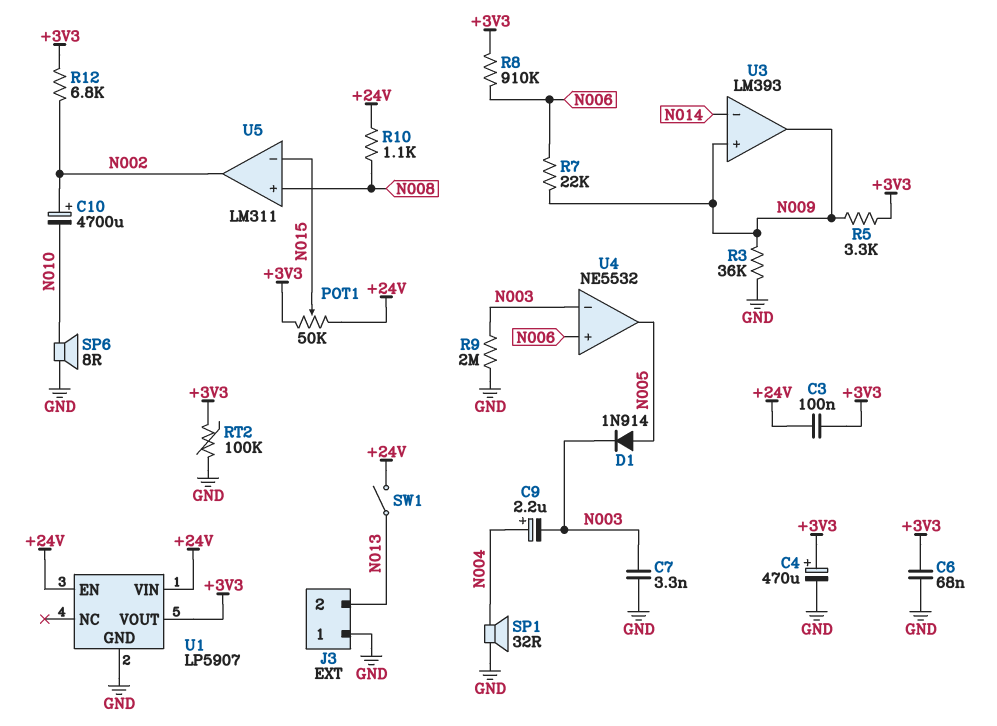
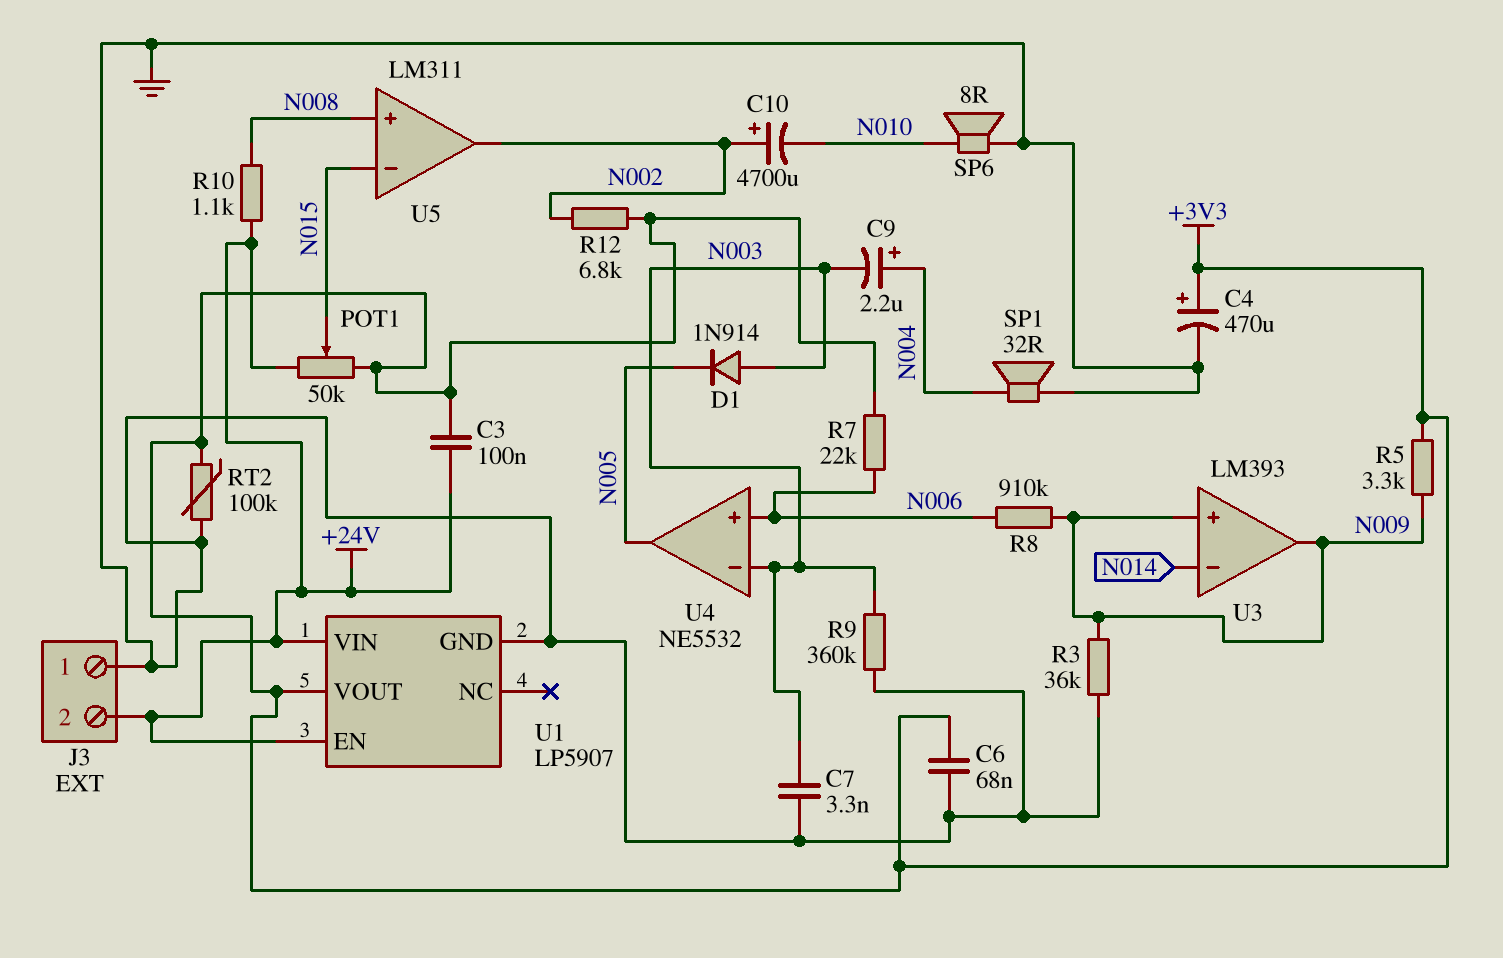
D1: diode 1N914 (A N005, K N003) -> diode 1N914 (A N003, K N005)
J3 pin 2: N013 -> +24V
R7: 22k (N006, N009) -> 22k (+3V3, N006)
R8: 910k (+3V3, N006) -> 910k (N006, N009)
R9: 2M (GND, N003) -> 360k (GND, N003)
SW1: switch (+24V, N013) -> none

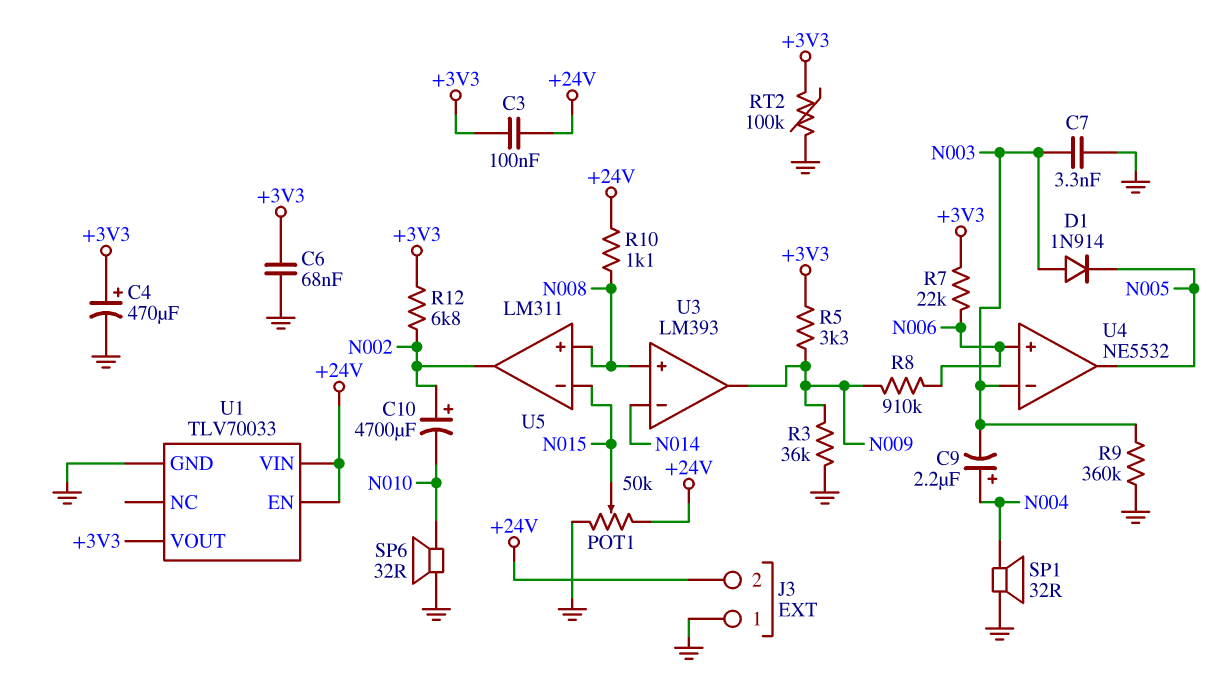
POT1: 50k (+3V3, +24V, wiper N015) -> 50k (+24V, GND, wiper N015)
SP6: speaker 8R (GND, N010) -> speaker 32R (GND, N010)
U1: LP5907 -> TLV70033
U3 pin in+: N009 -> N008

